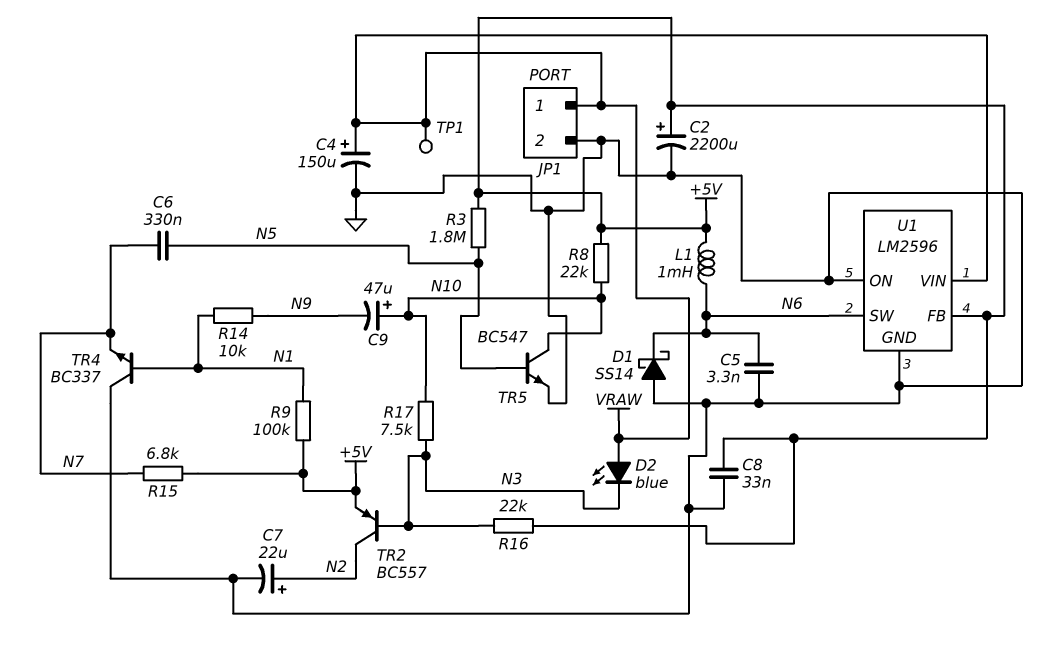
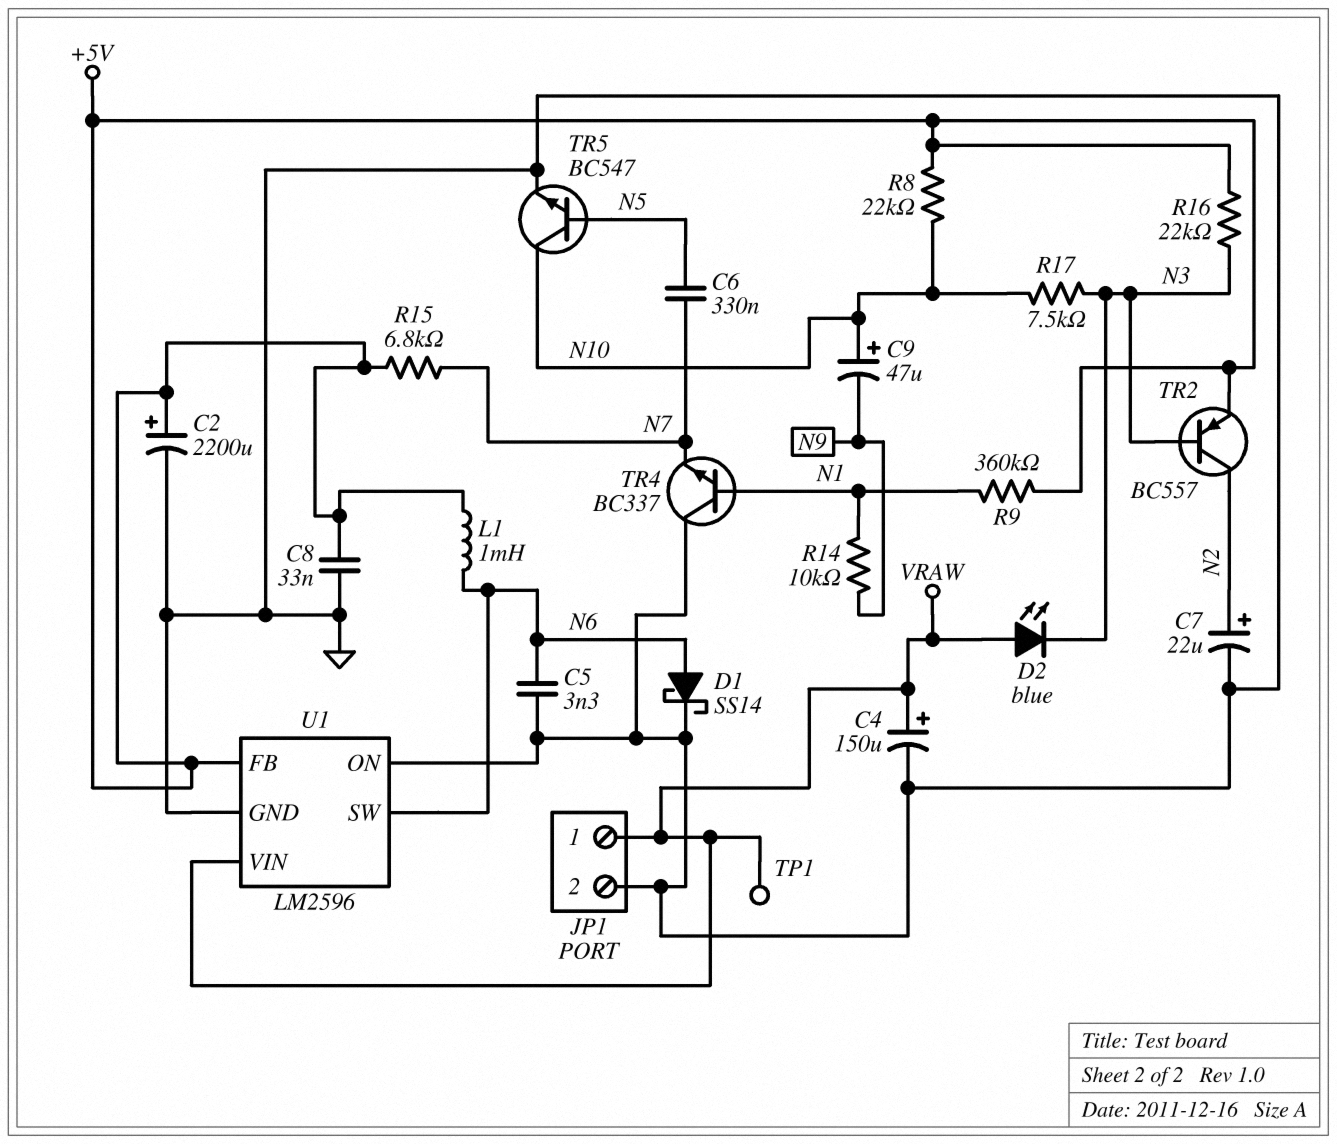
D1: schottky SS14 (A GND, K N6) -> schottky SS14 (A N6, K GND)
R3: 1.8M (+5V, N5) -> none
R9: 100k (+5V, N1) -> 360k (+5V, N1)

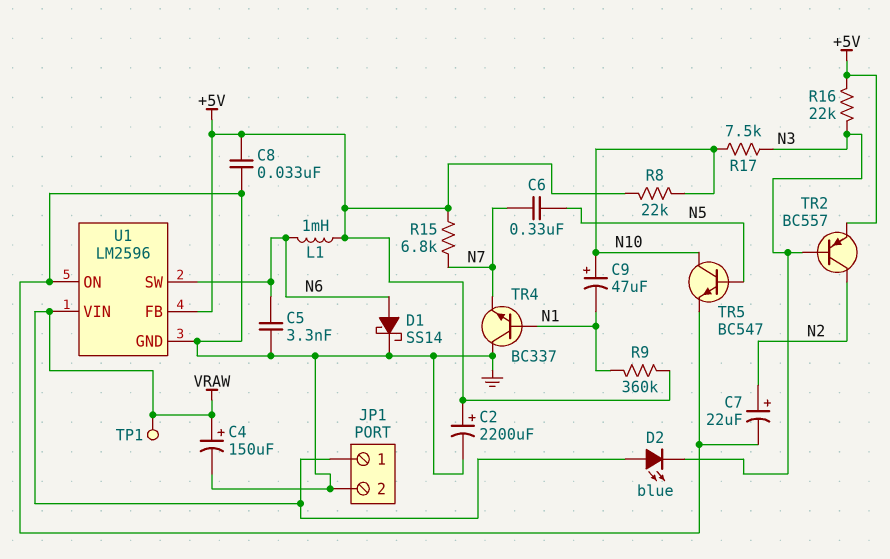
C9: 47uF (plus N10, minus N9) -> 47uF (plus N10, minus N1)
R14: 10k (N1, N9) -> none

